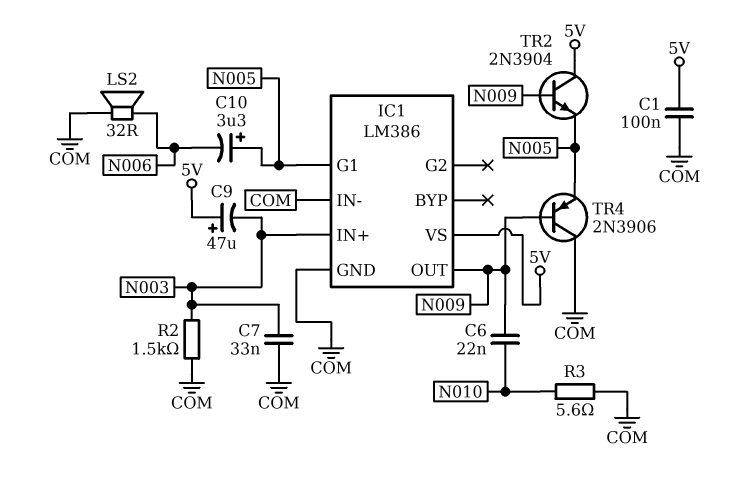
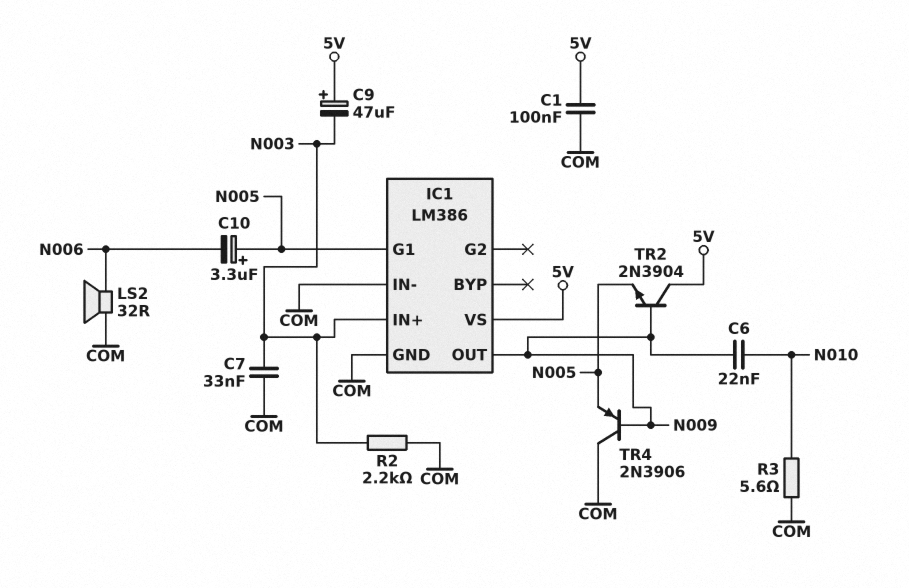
R2: 1.5k (COM, N003) -> 2.2k (COM, N003)

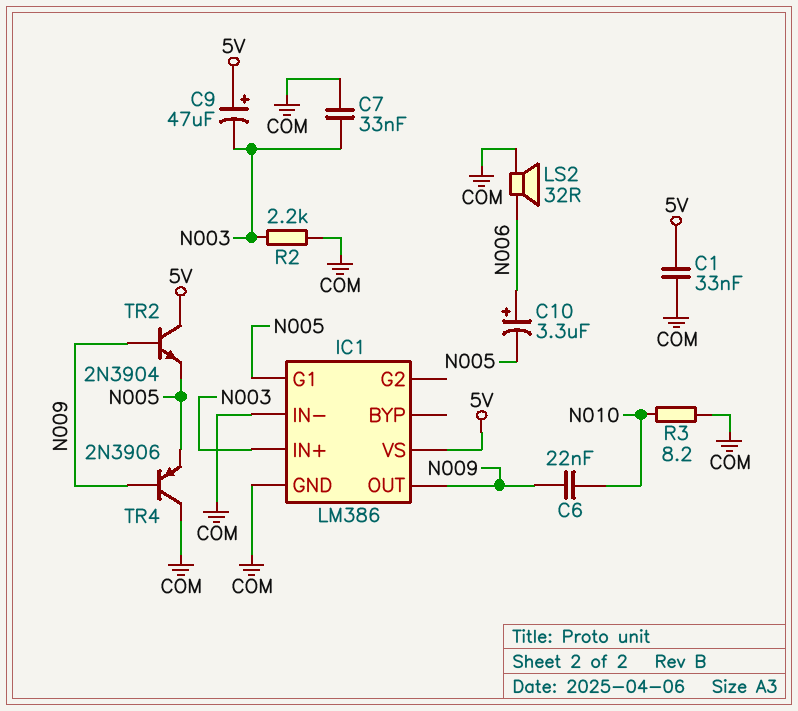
C1: 100nF (5V, COM) -> 33nF (5V, COM)
C10: 3.3uF (plus N005, minus N006) -> 3.3uF (plus N006, minus N005)
R3: 5.6 (COM, N010) -> 8.2 (COM, N010)

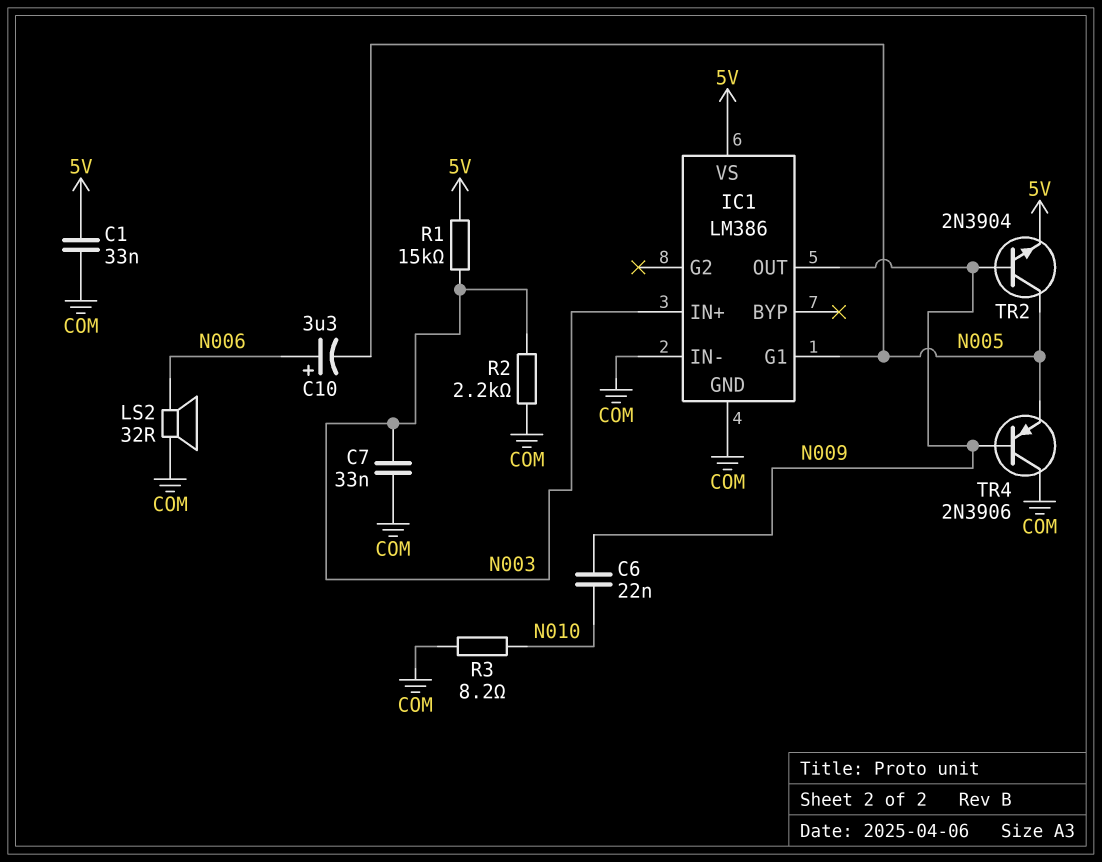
C9: 47uF (plus 5V, minus N003) -> none
R1: none -> 15k (5V, N003)
TR2: NPN 2N3904 (B N009, C 5V, E N005) -> NPN 2N3904 (B N009, C N005, E 5V)

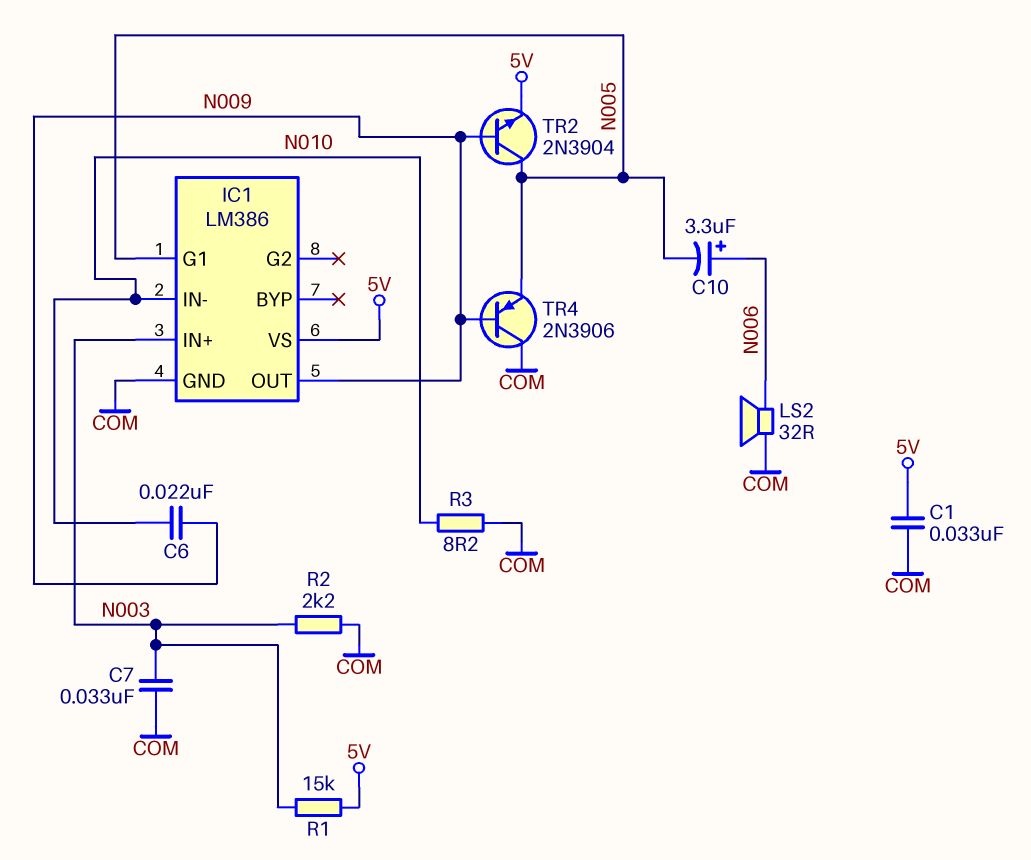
IC1 pin IN-: COM -> N010

